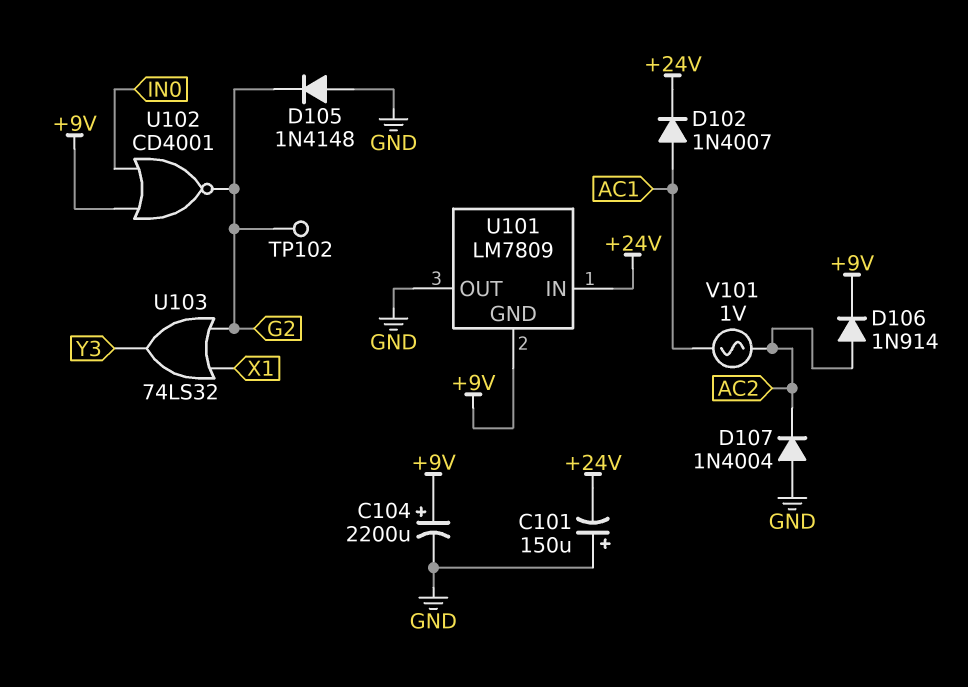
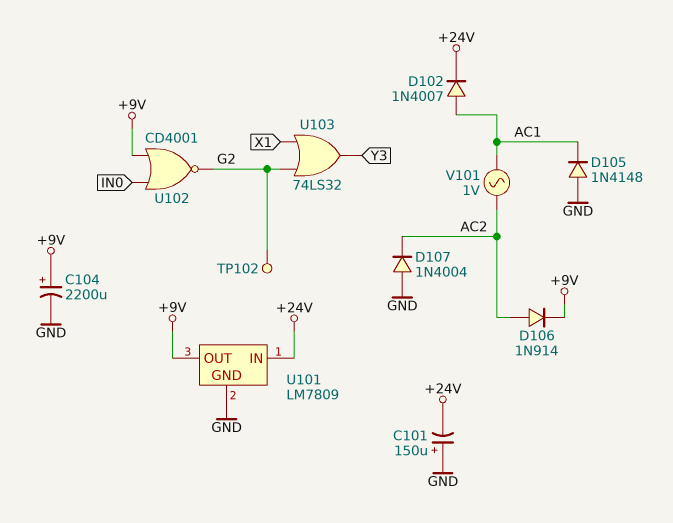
D105: diode 1N4148 (A GND, K G2) -> diode 1N4148 (A GND, K AC1)
U101 pin GND: +9V -> GND
U101 pin OUT: GND -> +9V

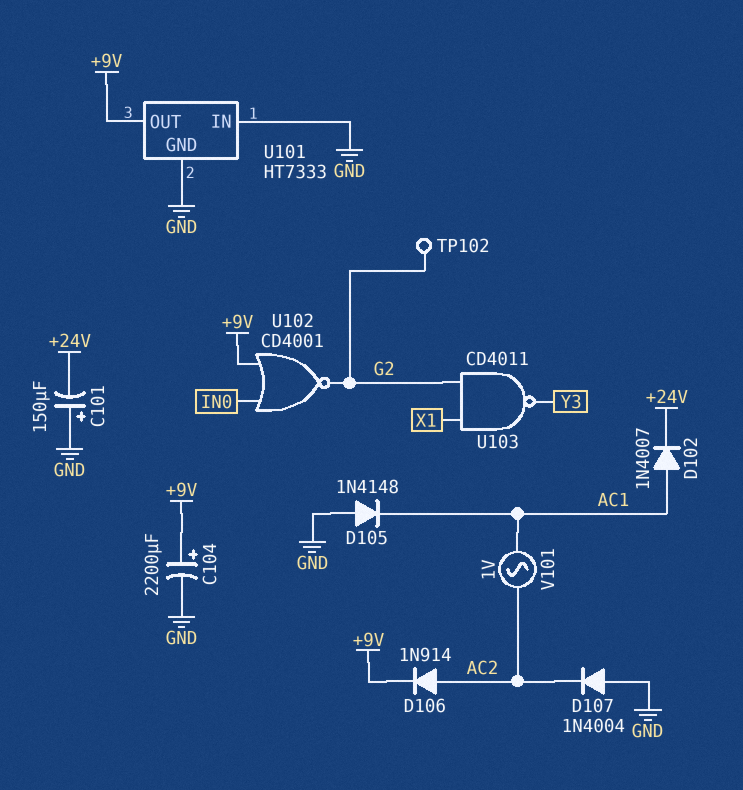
U101: LM7809 -> HT7333
U101 pin IN: +24V -> GND
U103: OR 74LS32 (in G2, in X1, out Y3) -> NAND CD4011 (in G2, in X1, out Y3)

